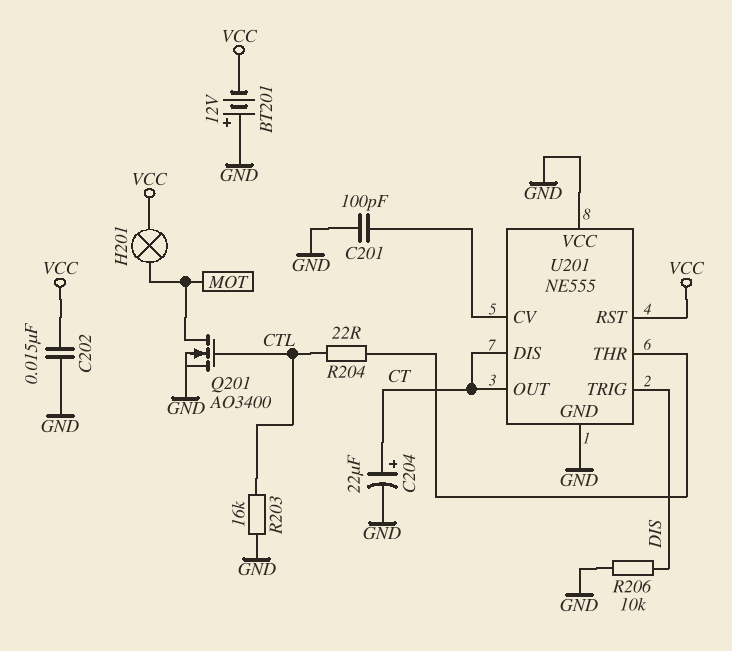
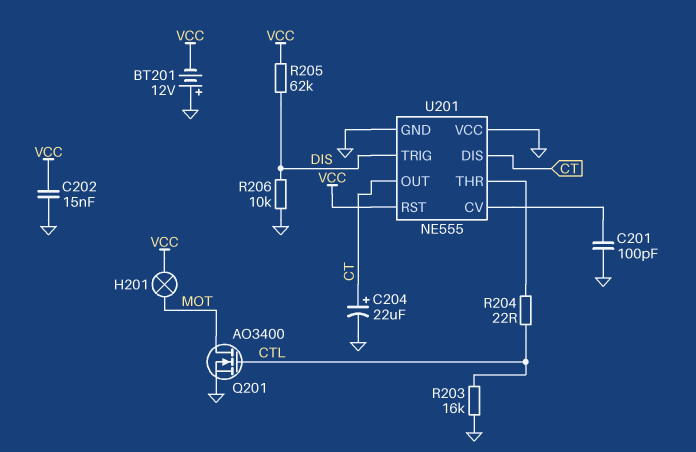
R205: none -> 62k (DIS, VCC)

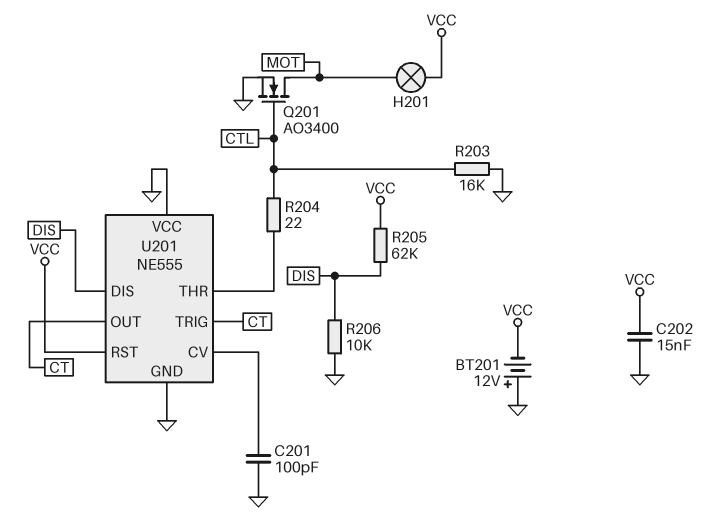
C204: 22uF (plus CT, minus GND) -> none
U201 pin DIS: CT -> DIS
U201 pin TRIG: DIS -> CT

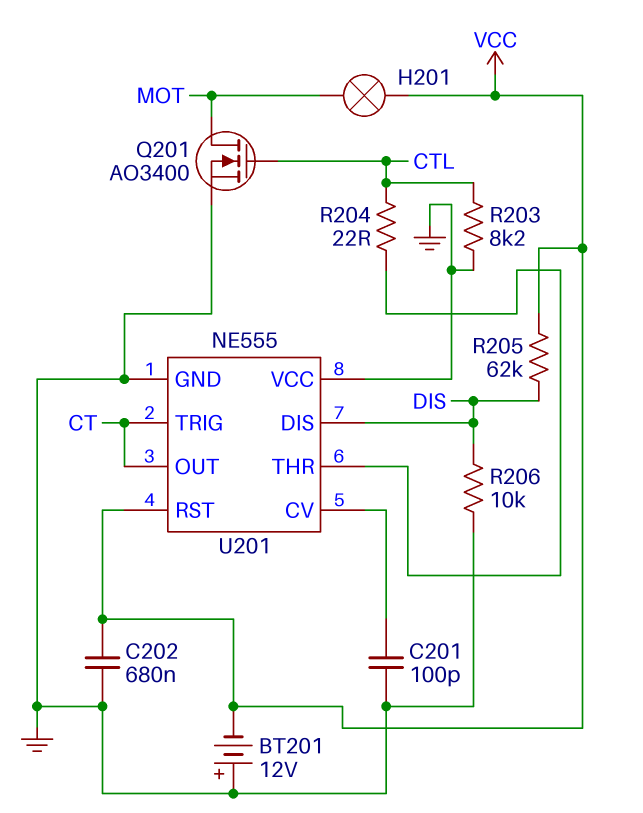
C202: 15nF (GND, VCC) -> 680nF (GND, VCC)
R203: 16k (CTL, GND) -> 8.2k (CTL, GND)

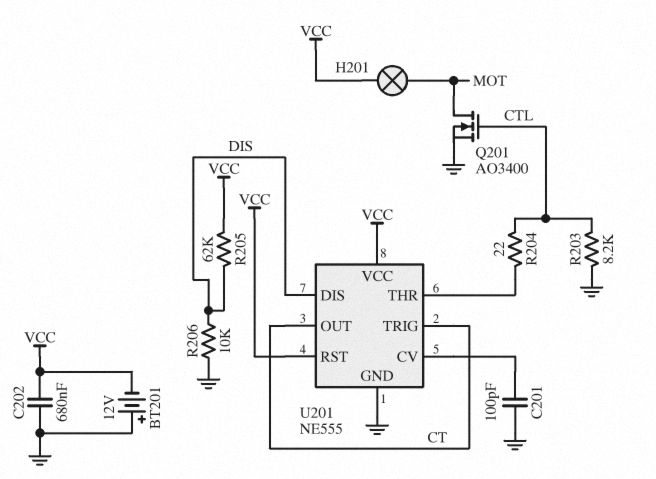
U201 pin VCC: GND -> VCC

